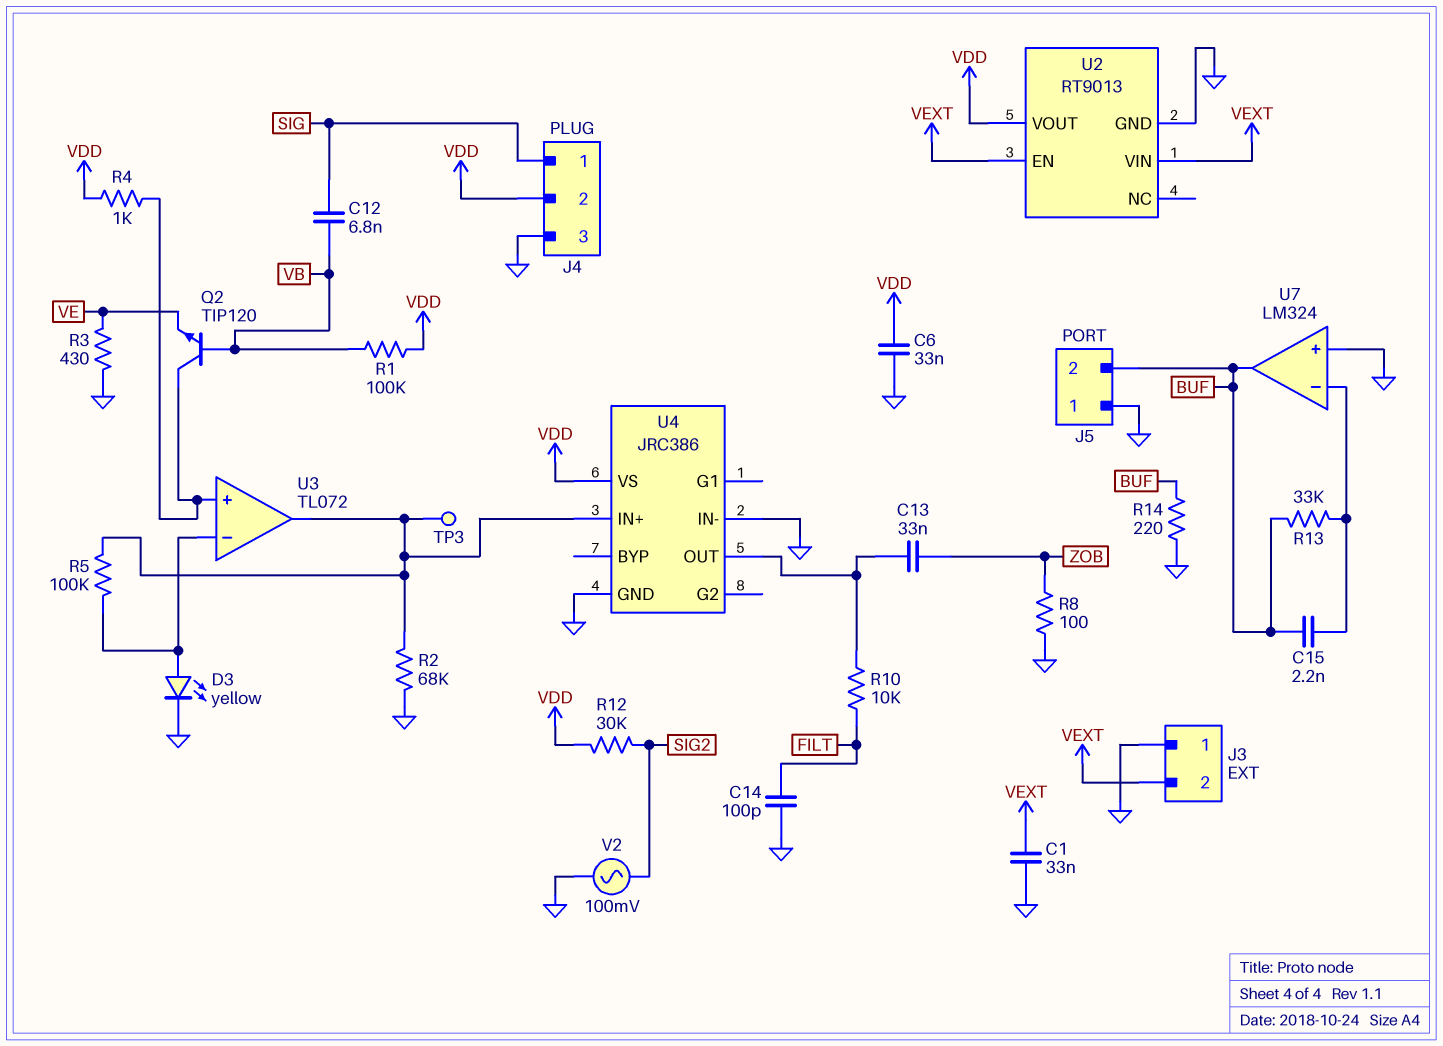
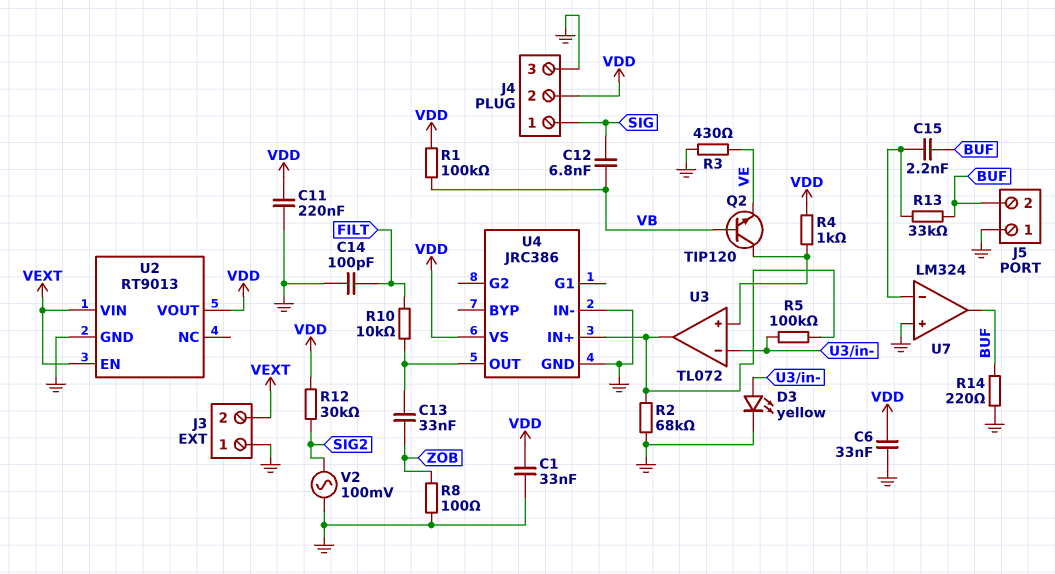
C1: 33nF (GND, VEXT) -> 33nF (GND, VDD)
C11: none -> 220nF (GND, VDD)
TP3: test point (U3/out) -> none

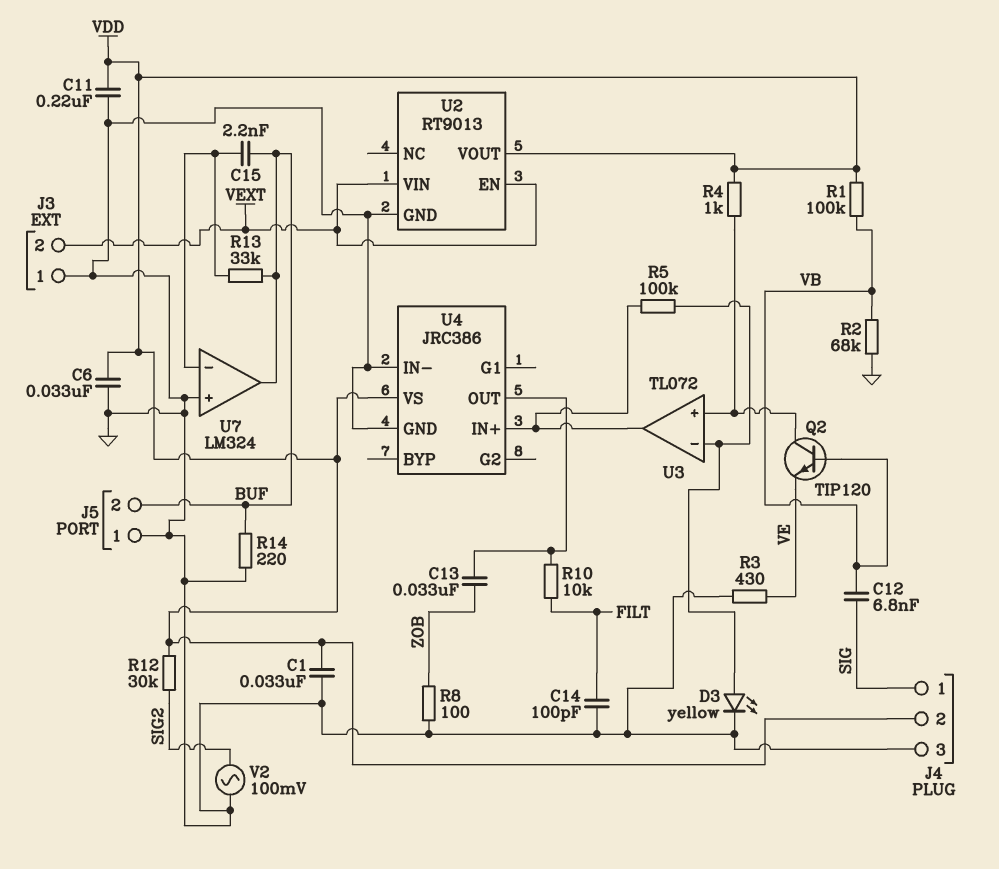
R2: 68k (GND, U3/out) -> 68k (GND, VB)

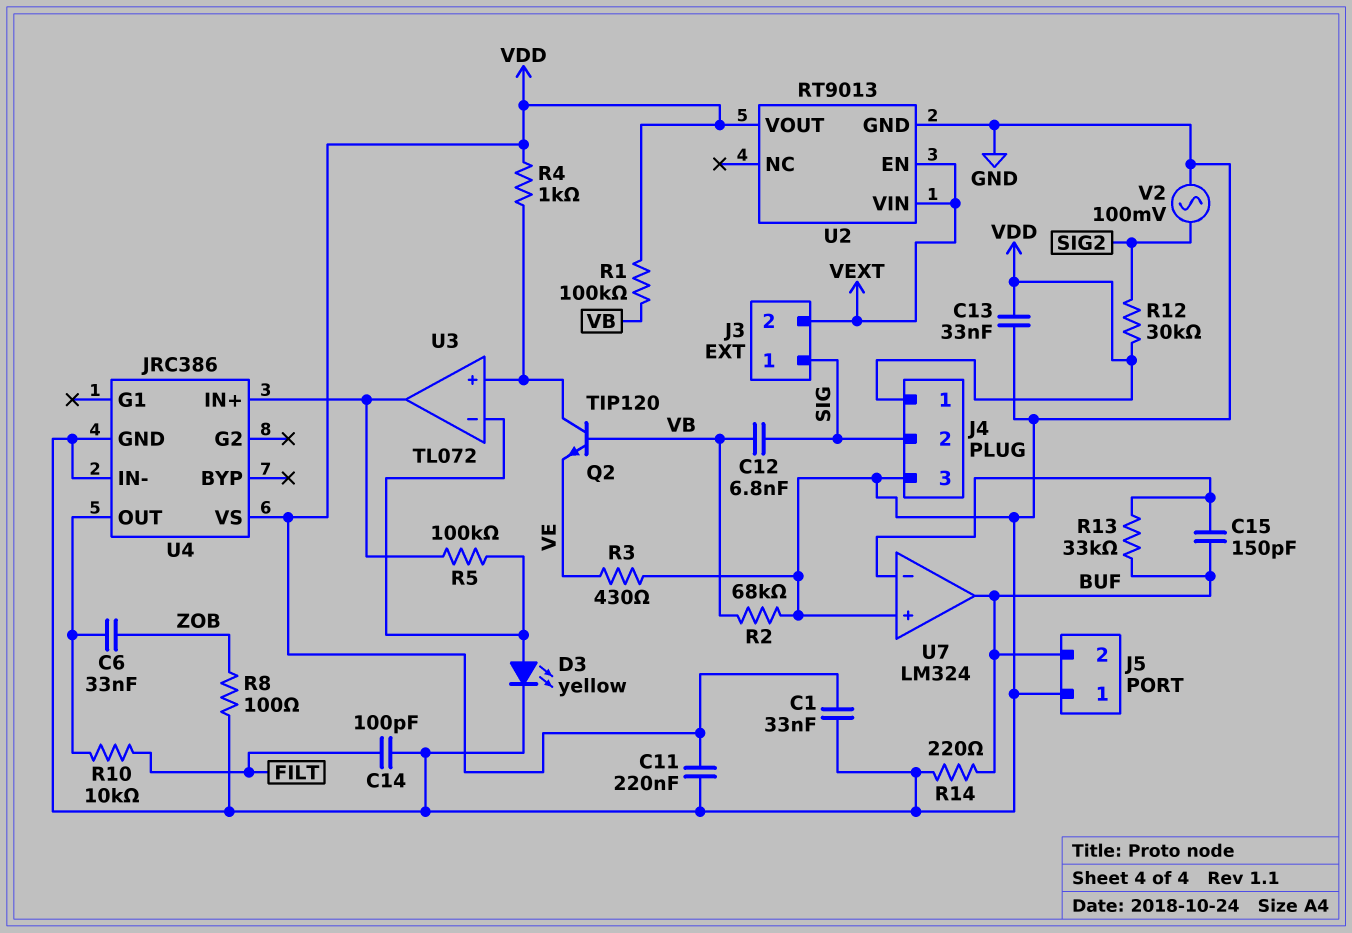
C6: 33nF (GND, VDD) -> 33nF (U4/OUT, ZOB)
C13: 33nF (U4/OUT, ZOB) -> 33nF (GND, VDD)
C15: 2.2nF (BUF, U7/in-) -> 150pF (BUF, U7/in-)
J3 pin 1: GND -> SIG
J4 pin 1: SIG -> VDD
J4 pin 2: VDD -> SIG

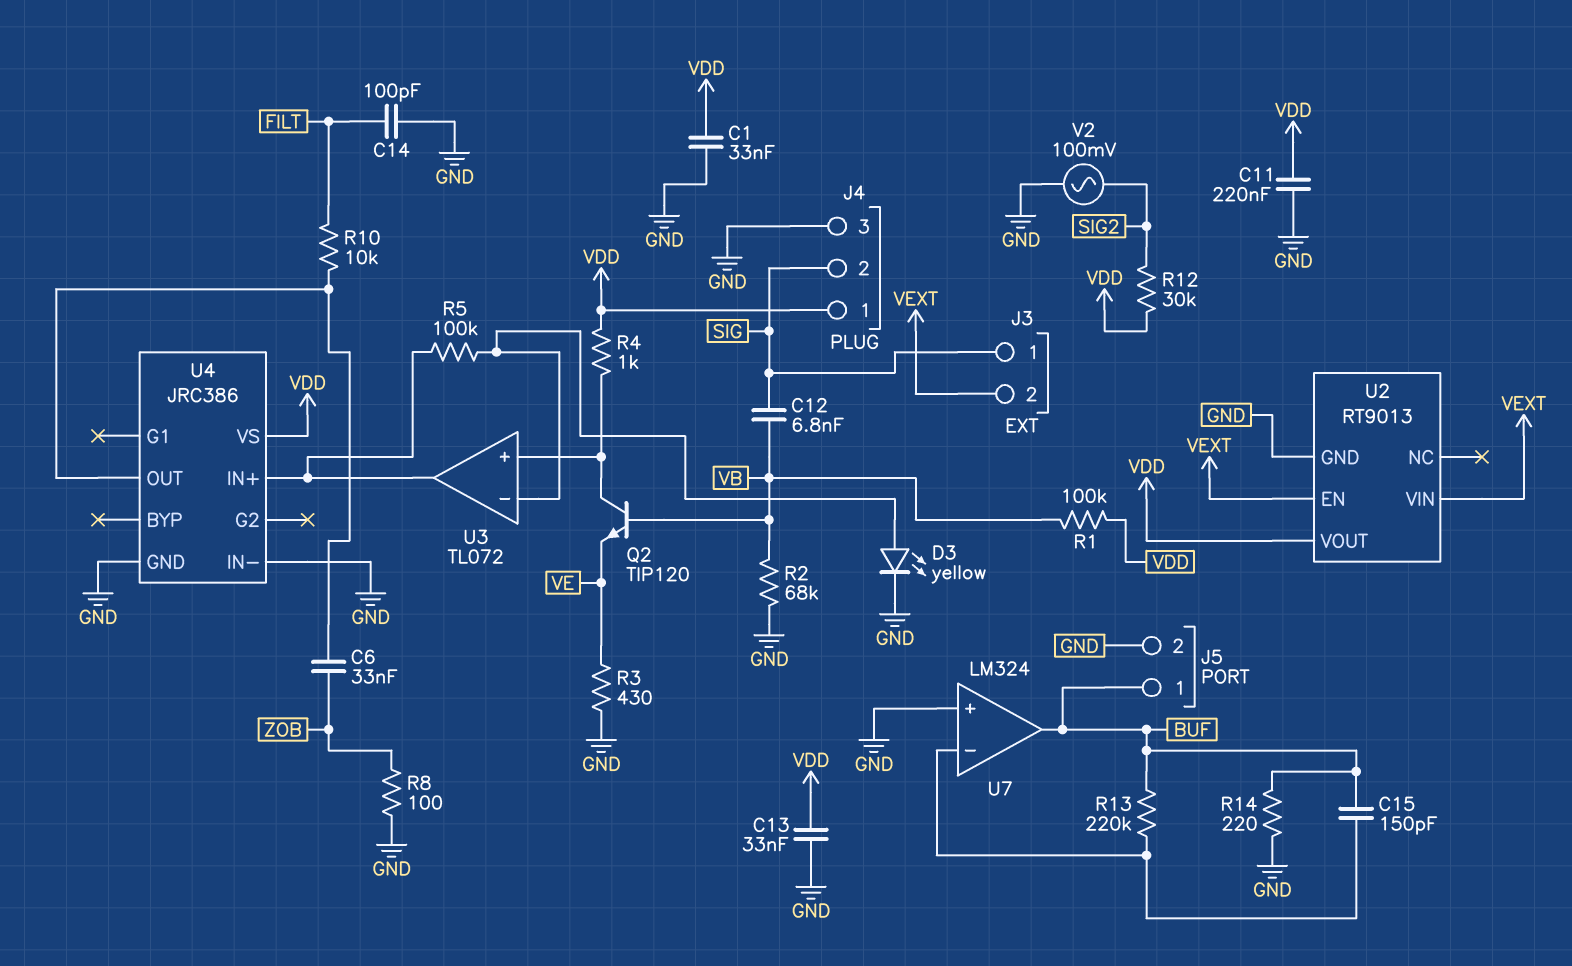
J5 pin 1: GND -> BUF
J5 pin 2: BUF -> GND
R13: 33k (BUF, U7/in-) -> 220k (BUF, U7/in-)

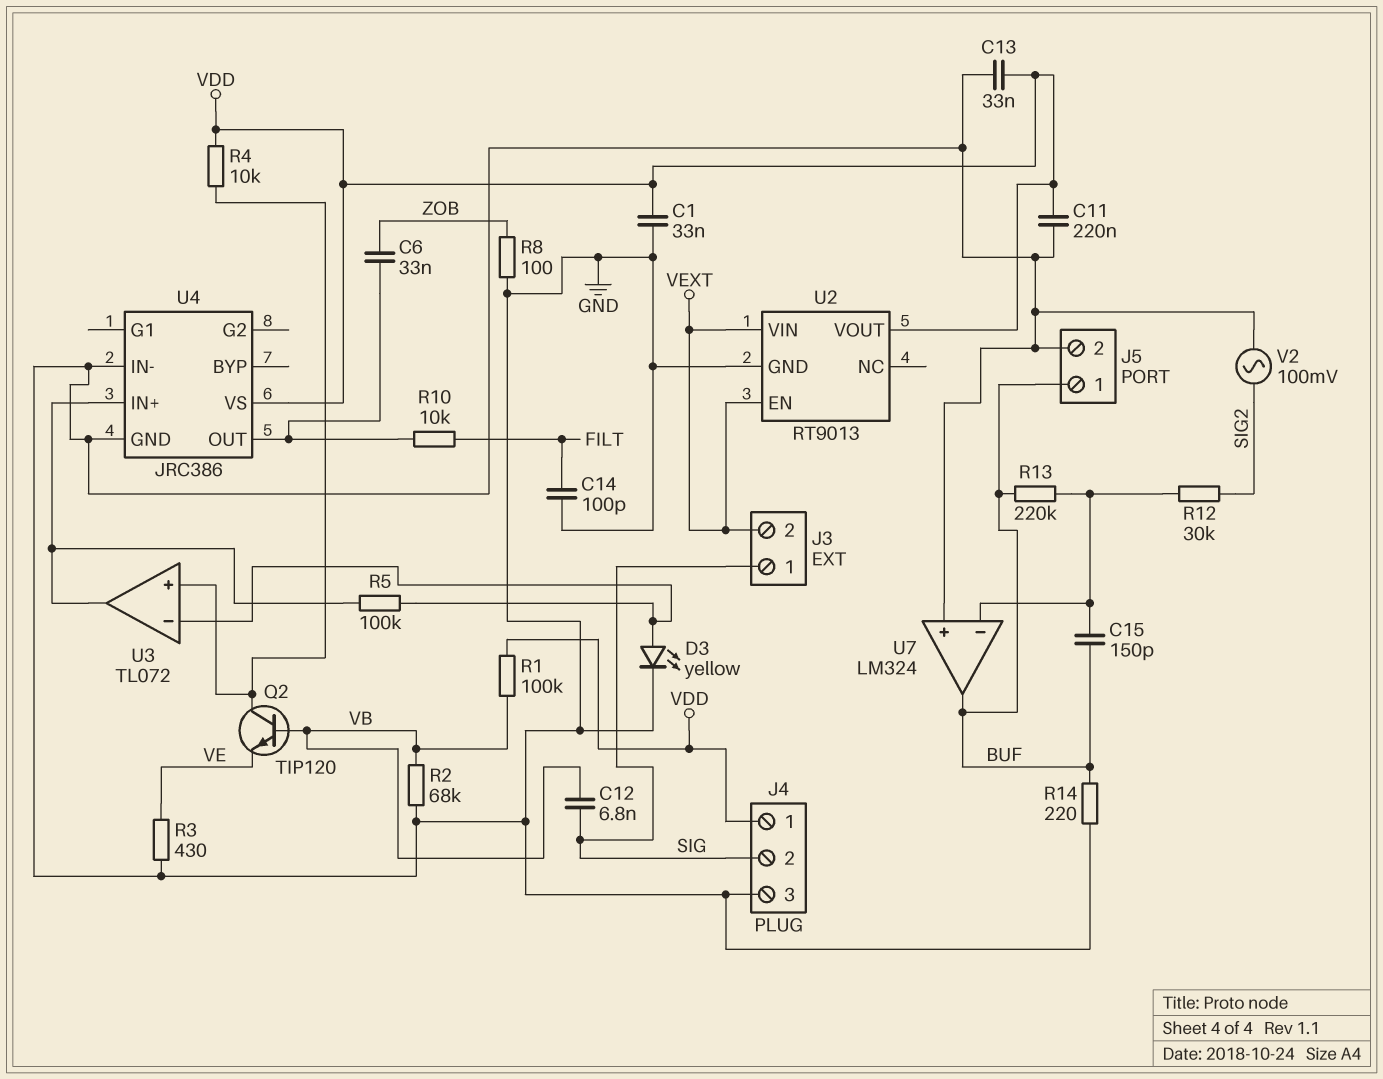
R4: 1k (U3/in+, VDD) -> 10k (U3/in+, VDD)
R12: 30k (SIG2, VDD) -> 30k (SIG2, U7/in-)

